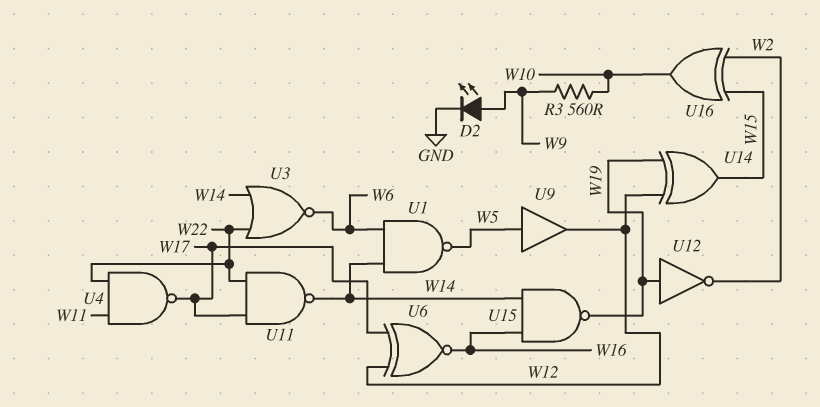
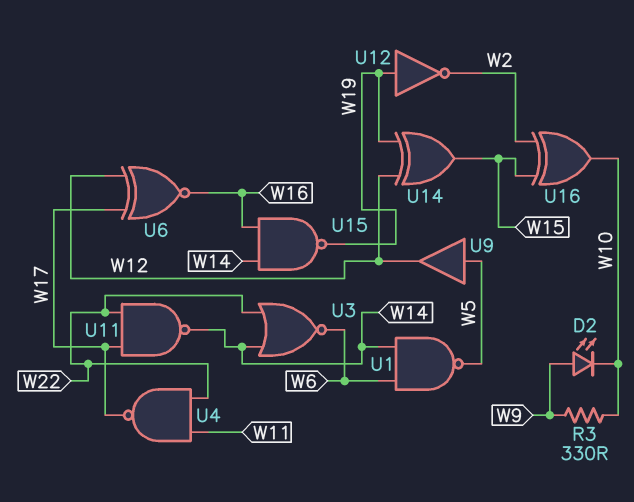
D2: LED (A W9, K GND) -> LED (A W9, K W10)
R3: 560 (W9, W10) -> 330 (W9, W10)

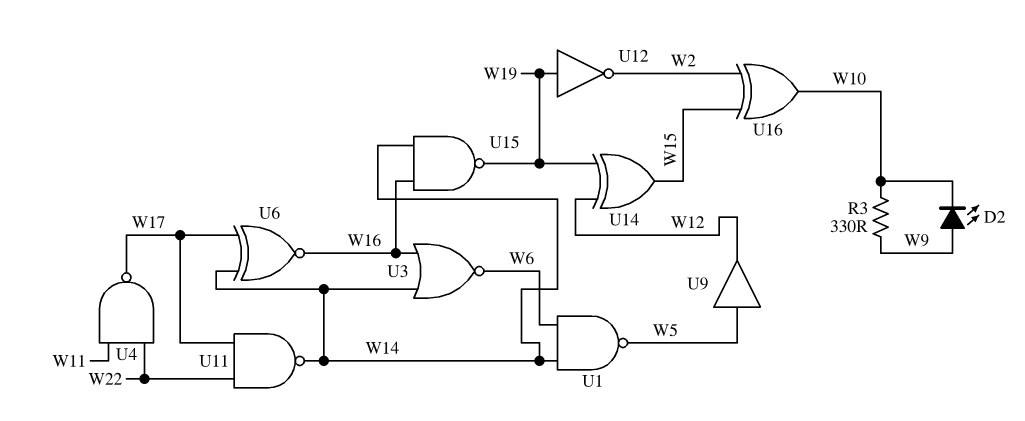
U3: NOR (in W14, in W22, out W6) -> NOR (in W14, in W16, out W6)
U6: XNOR (in W12, in W17, out W16) -> XNOR (in W14, in W17, out W16)

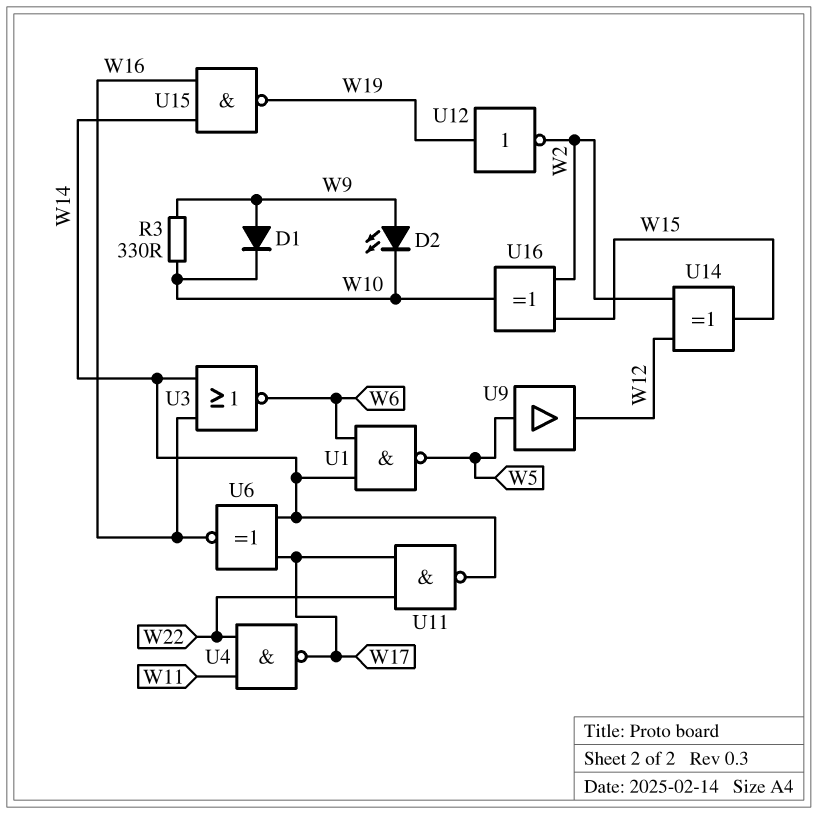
D1: none -> diode (A W9, K W10)
U14: XOR (in W12, in W19, out W15) -> XOR (in W2, in W12, out W15)

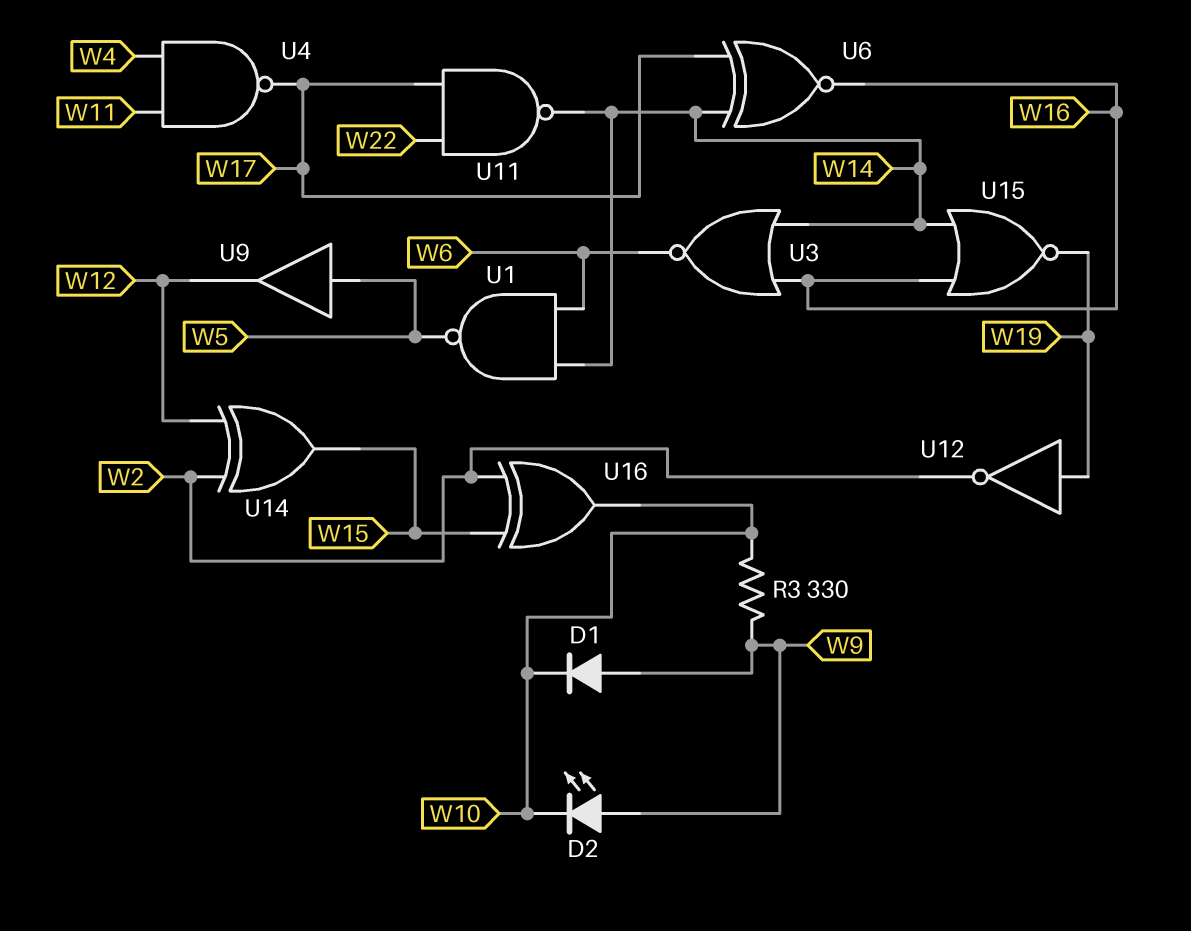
U4: NAND (in W11, in W22, out W17) -> NAND (in W4, in W11, out W17)
U15: NAND (in W14, in W16, out W19) -> NOR (in W14, in W16, out W19)

